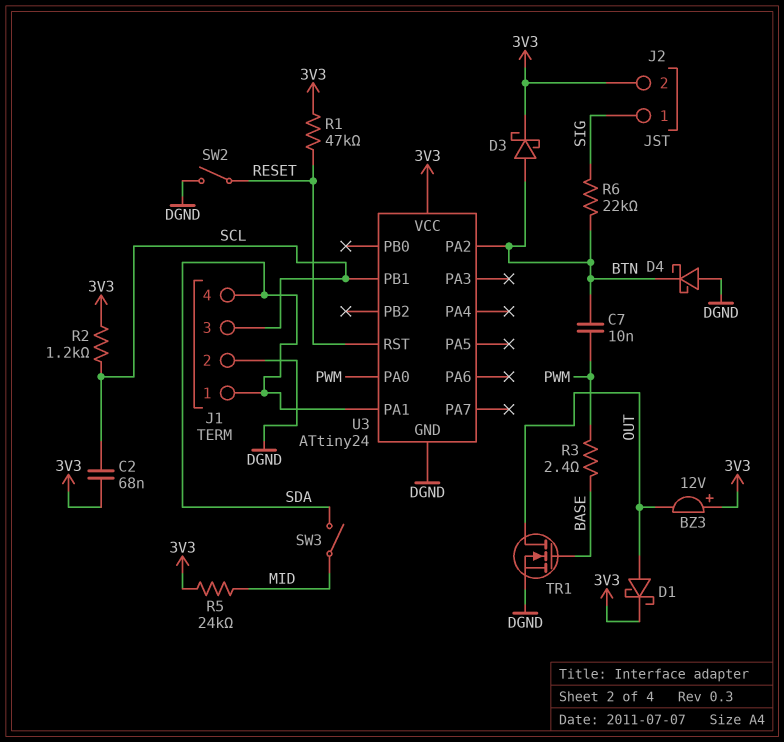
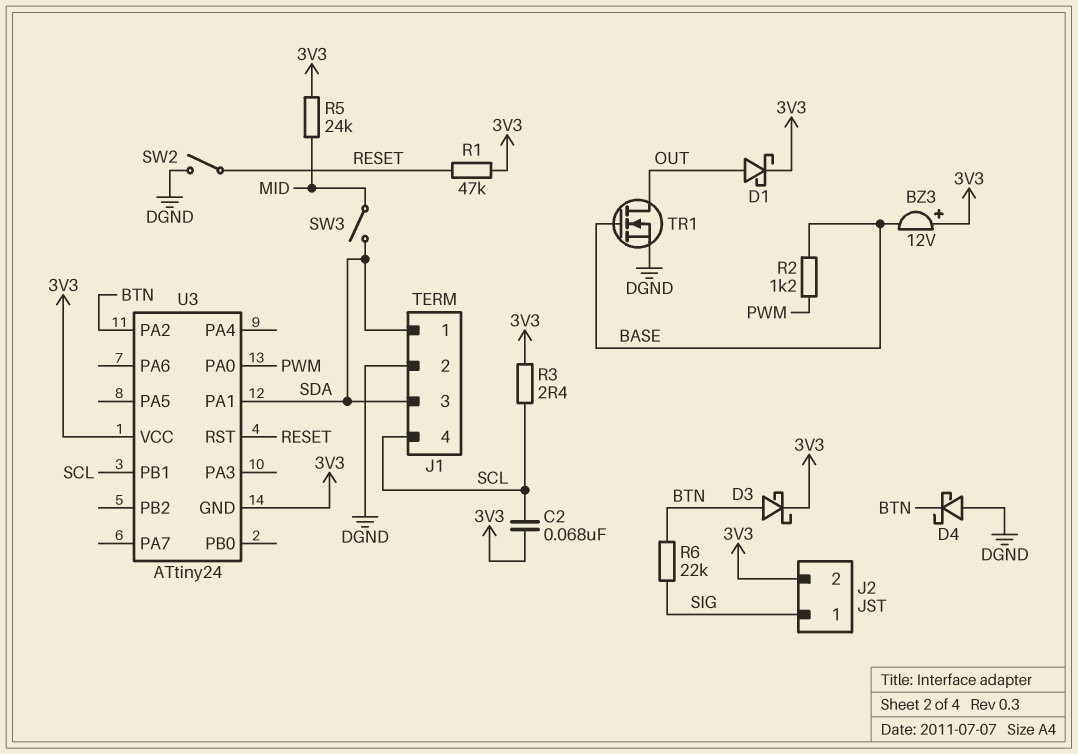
BZ3: buzzer 12V (plus 3V3, minus OUT) -> buzzer 12V (plus 3V3, minus BASE)
C7: 10nF (BTN, PWM) -> none
J1 pin 3: SCL -> SDA
J1 pin 4: SDA -> SCL
R2: 1.2k (3V3, SCL) -> 1.2k (BASE, PWM)
R3: 2.4 (BASE, PWM) -> 2.4 (3V3, SCL)
U3 pin GND: DGND -> 3V3

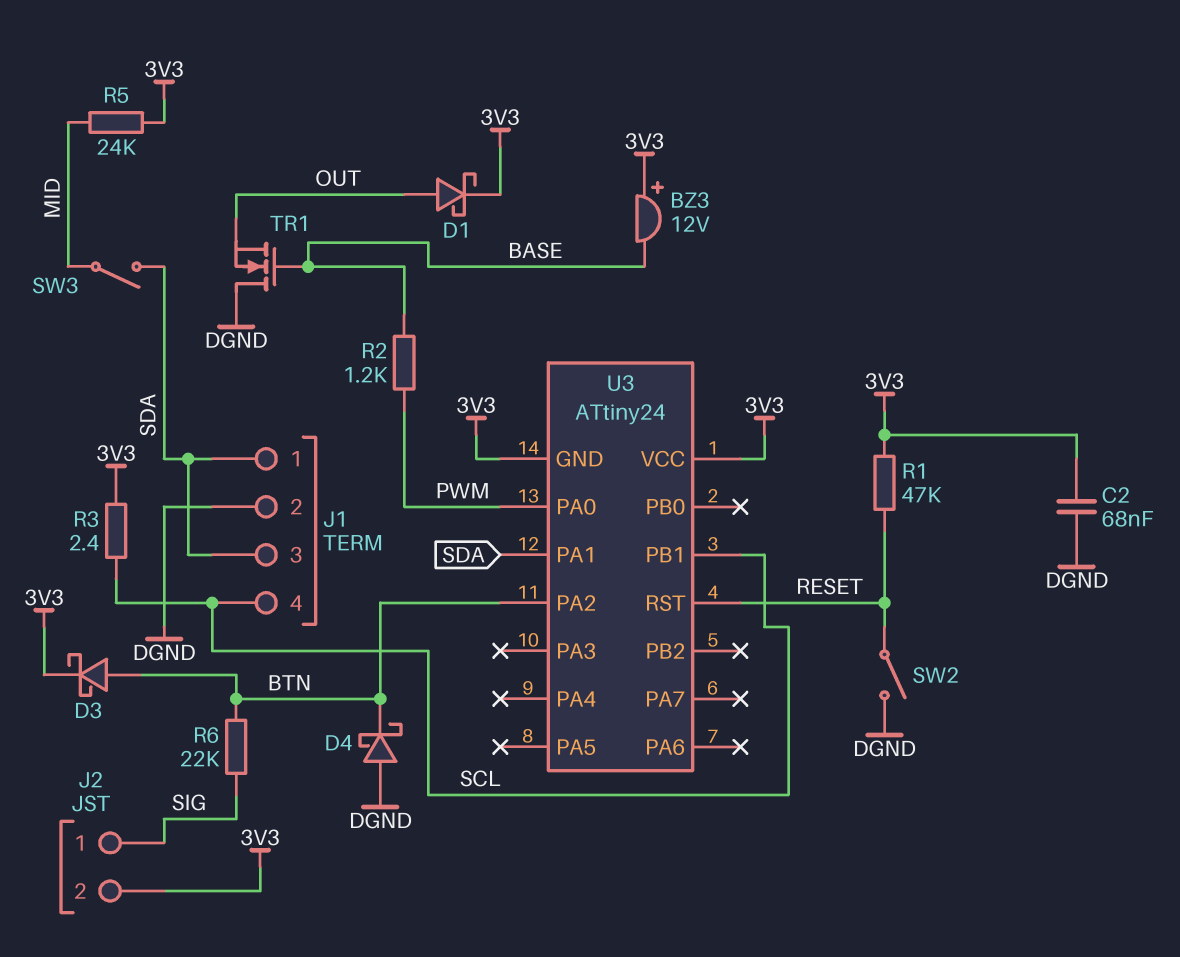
C2: 68nF (3V3, SCL) -> 68nF (3V3, DGND)
TR1: NMOS (G BASE, D OUT, S DGND) -> NMOS (G BASE, D DGND, S OUT)

